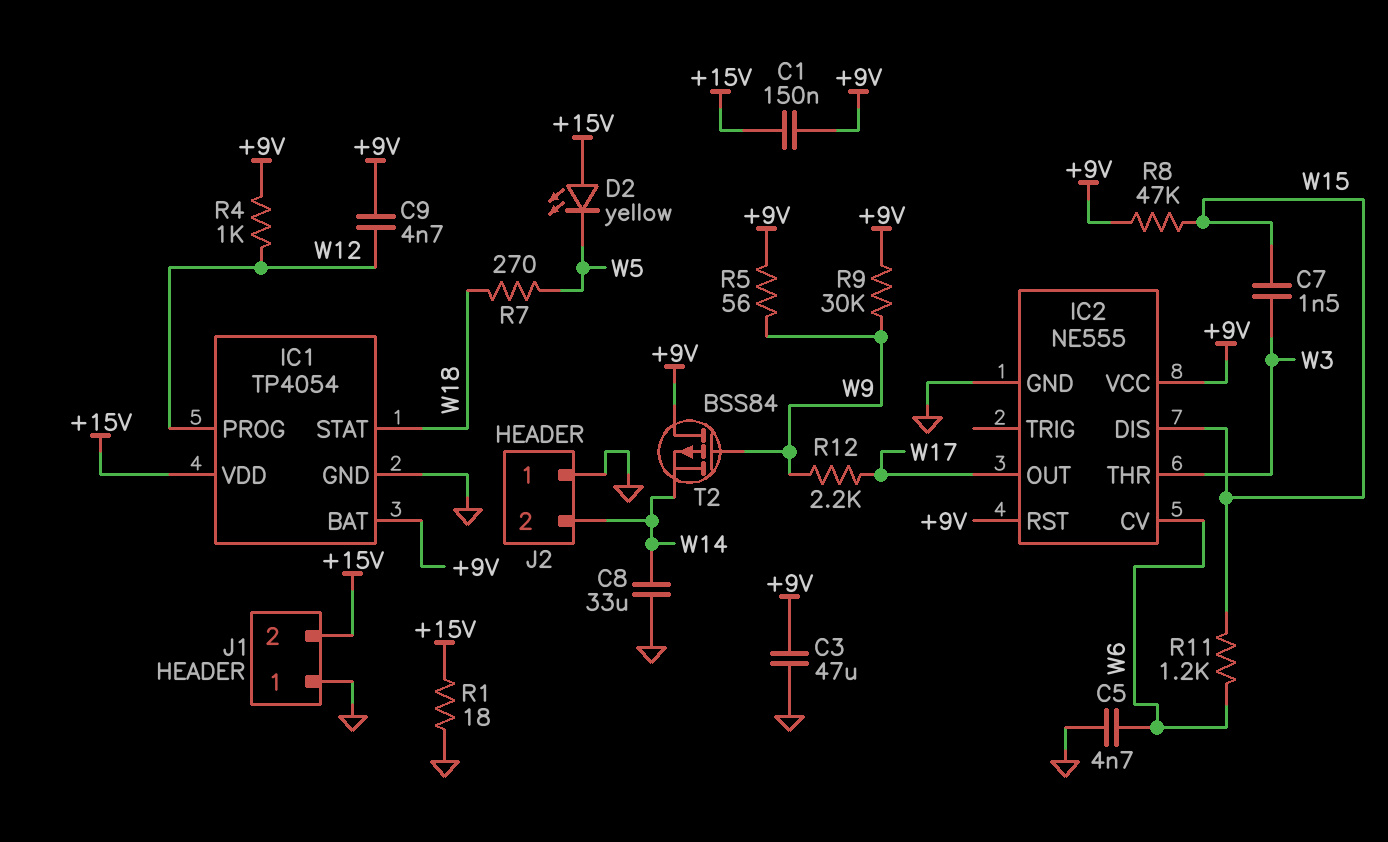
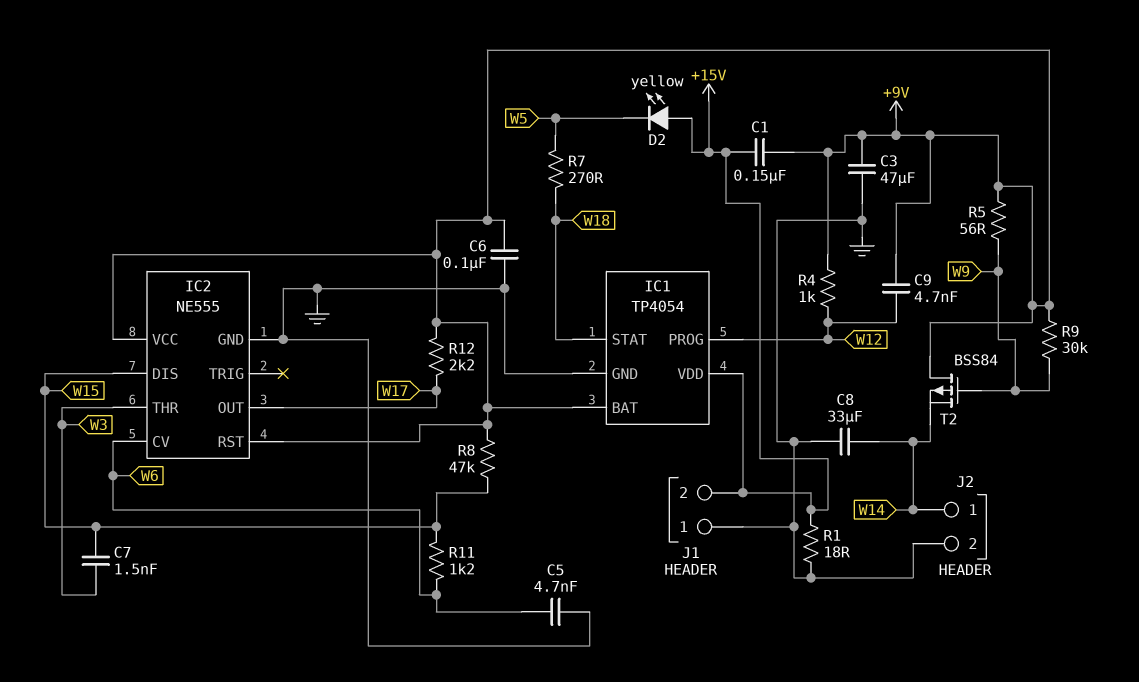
C6: none -> 100nF (+9V, GND)
J2 pin 1: GND -> W14
J2 pin 2: W14 -> GND
R12: 2.2k (W9, W17) -> 2.2k (+9V, W17)

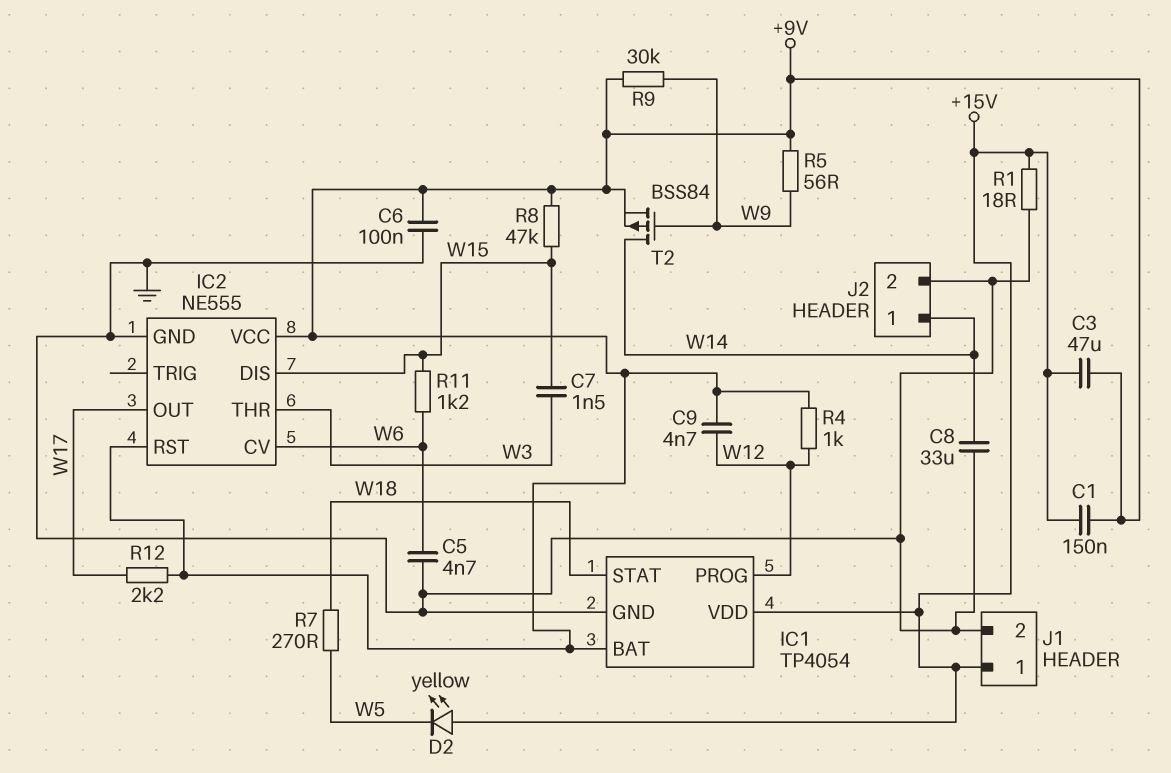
C3: 47uF (+9V, GND) -> 47uF (+9V, +15V)
J1 pin 1: GND -> +15V
J1 pin 2: +15V -> GND
T2: PMOS BSS84 (G W9, D +9V, S W14) -> PMOS BSS84 (G W9, D W14, S +9V)

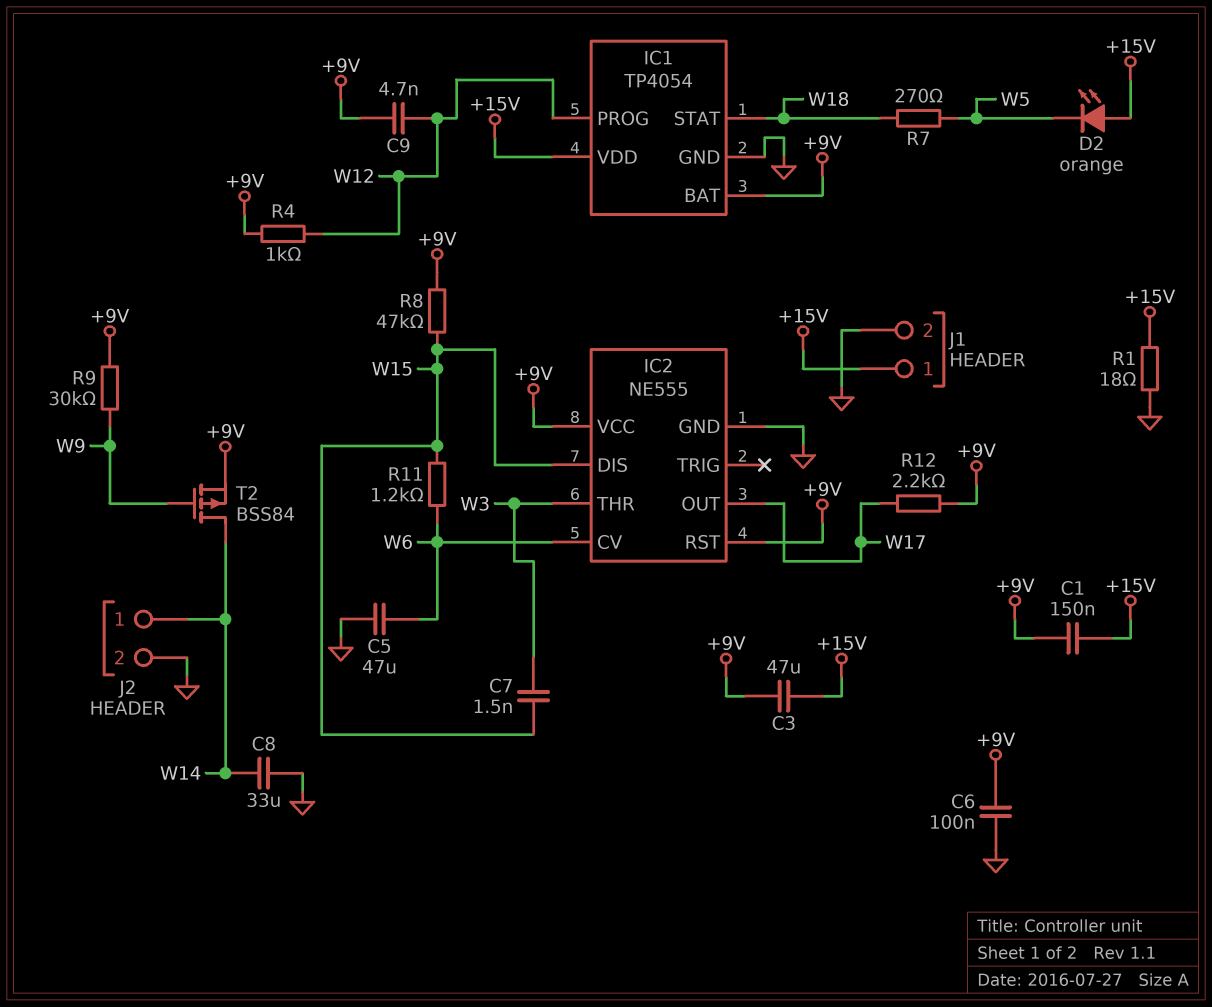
C5: 4.7nF (GND, W6) -> 47uF (GND, W6)
D2: LED yellow (A +15V, K W5) -> LED orange (A +15V, K W5)
R5: 56 (+9V, W9) -> none

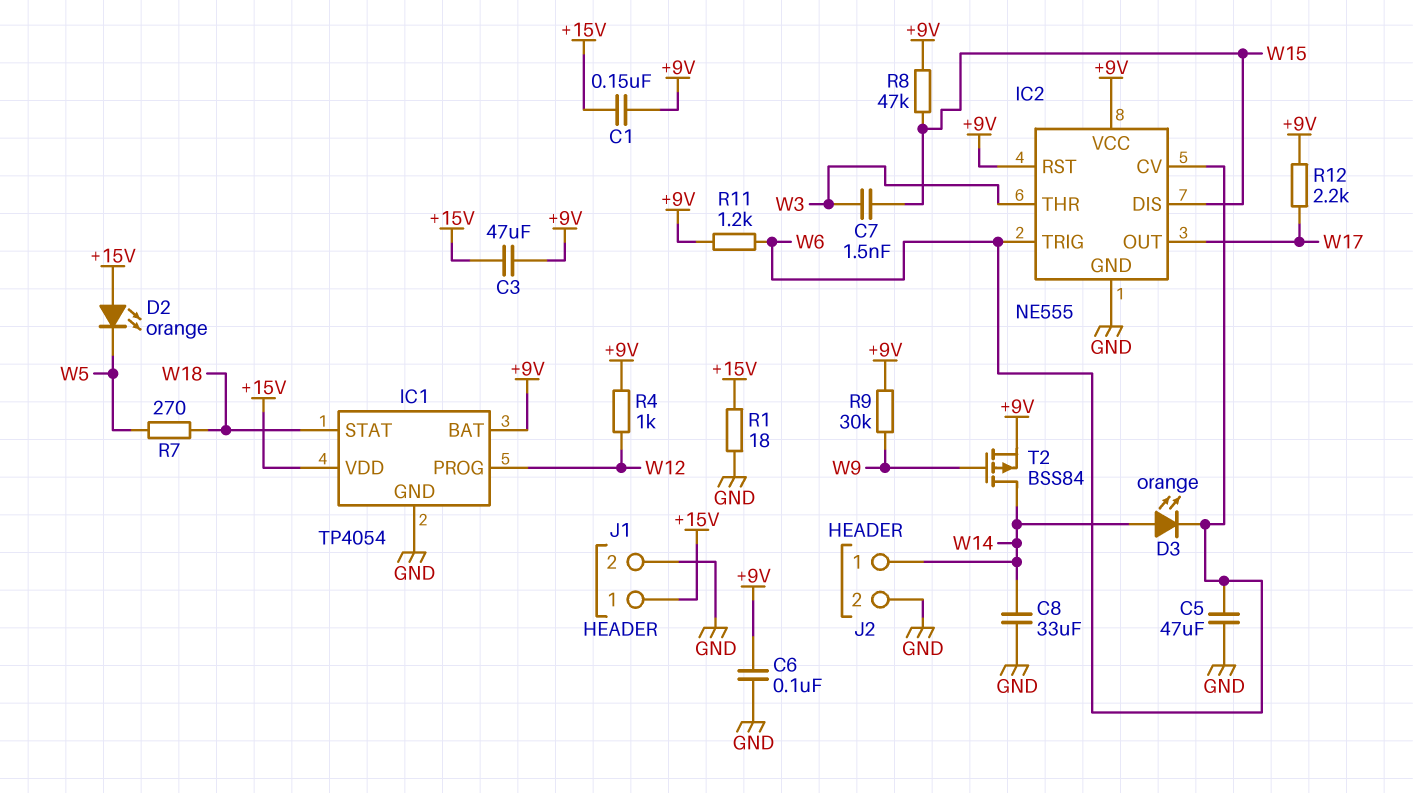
C9: 4.7nF (+9V, W12) -> none
D3: none -> LED orange (A W14, K W6)
IC2 pin TRIG: none -> W6
R11: 1.2k (W6, W15) -> 1.2k (+9V, W6)

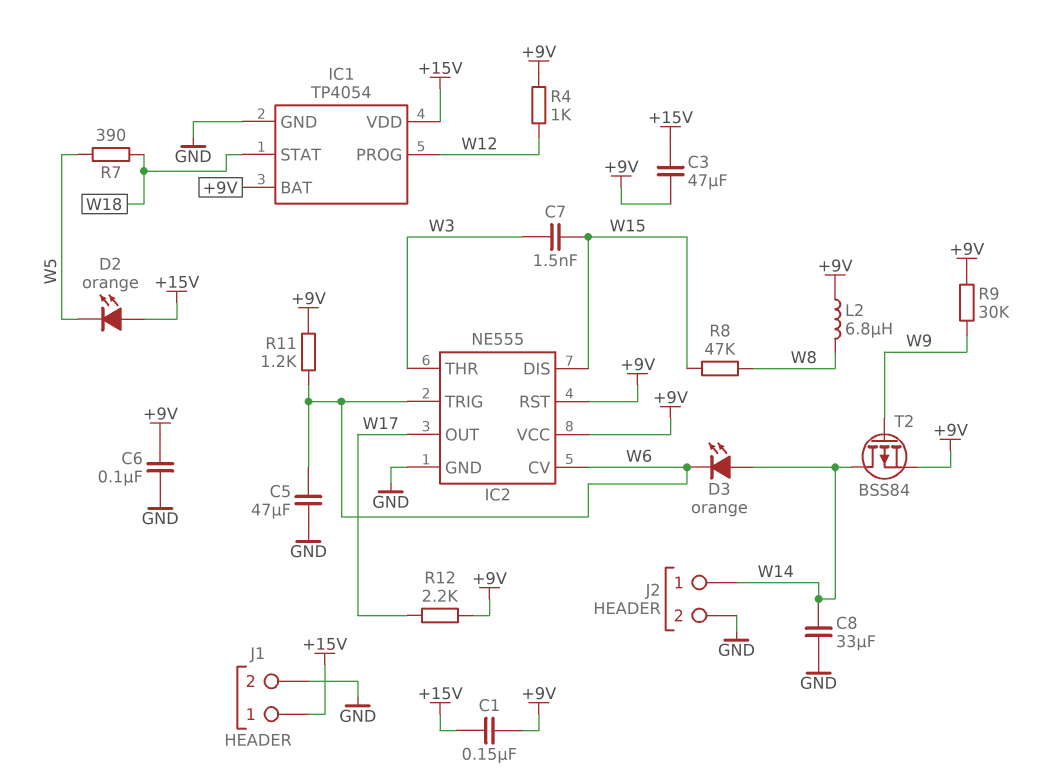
L2: none -> 6.8uH (+9V, W8)
R1: 18 (+15V, GND) -> none
R7: 270 (W5, W18) -> 390 (W5, W18)
R8: 47k (+9V, W15) -> 47k (W8, W15)

